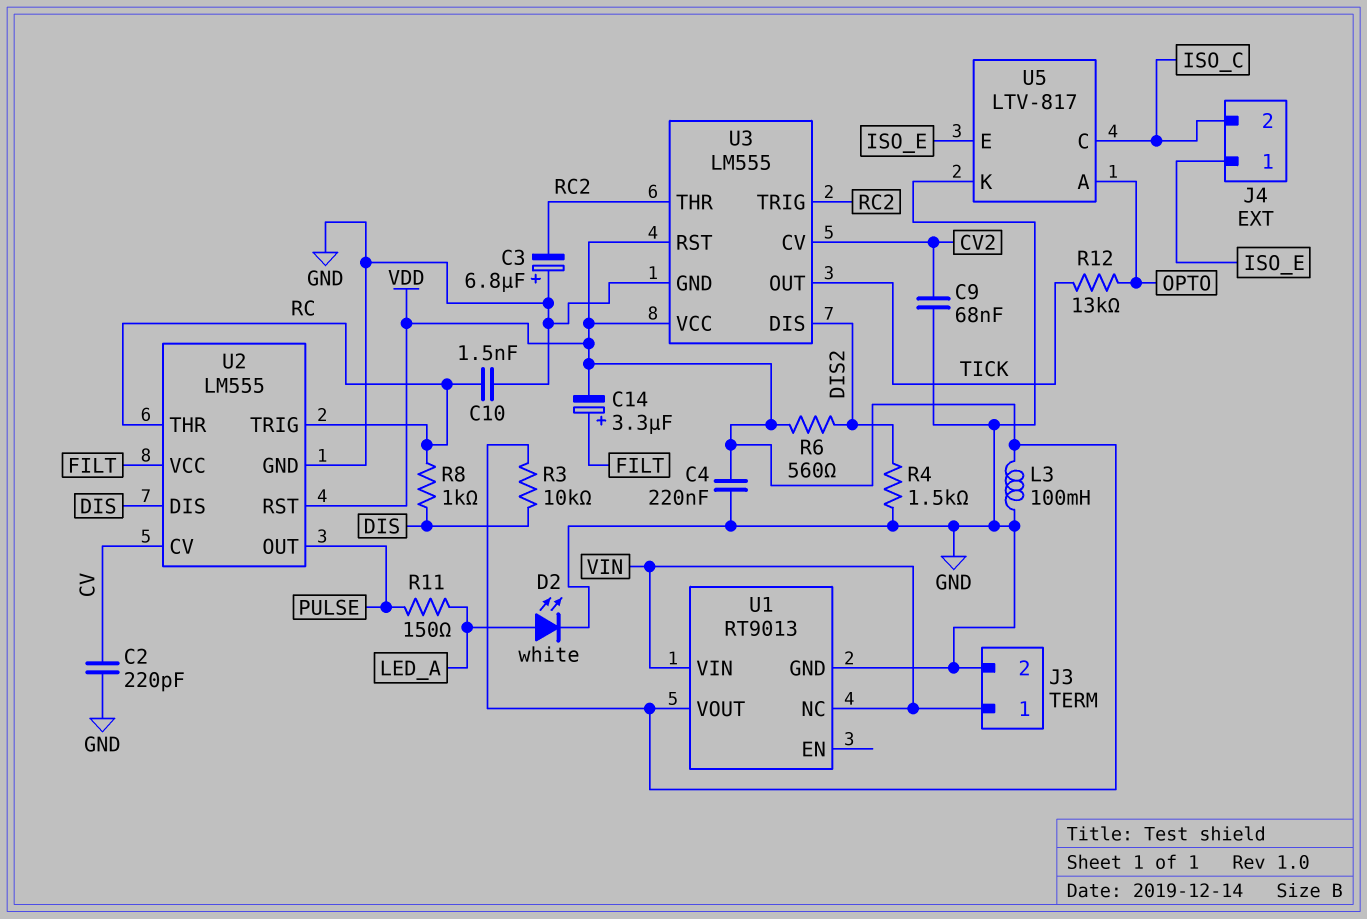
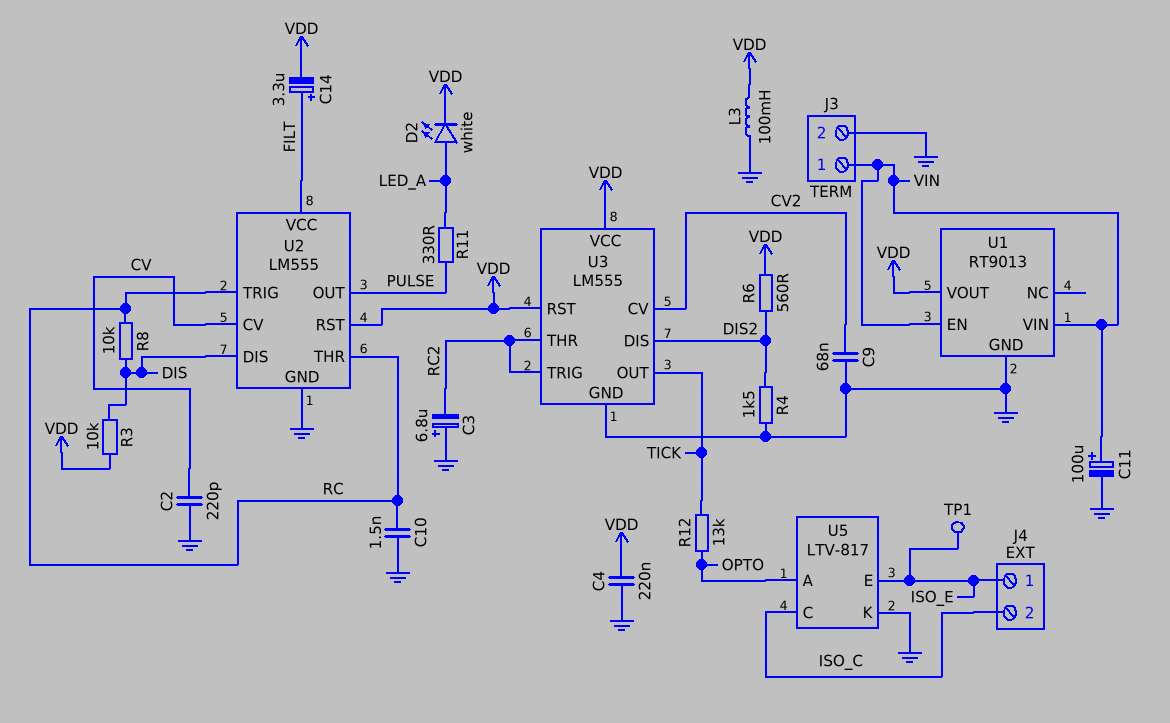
C11: none -> 100uF (plus VIN, minus GND)
D2: LED white (A LED_A, K GND) -> LED white (A LED_A, K VDD)
R8: 1k (DIS, RC) -> 10k (DIS, RC)
R11: 150 (LED_A, PULSE) -> 330 (LED_A, PULSE)
TP1: none -> test point (ISO_E)
U1 pin EN: none -> VIN
U1 pin NC: VIN -> none

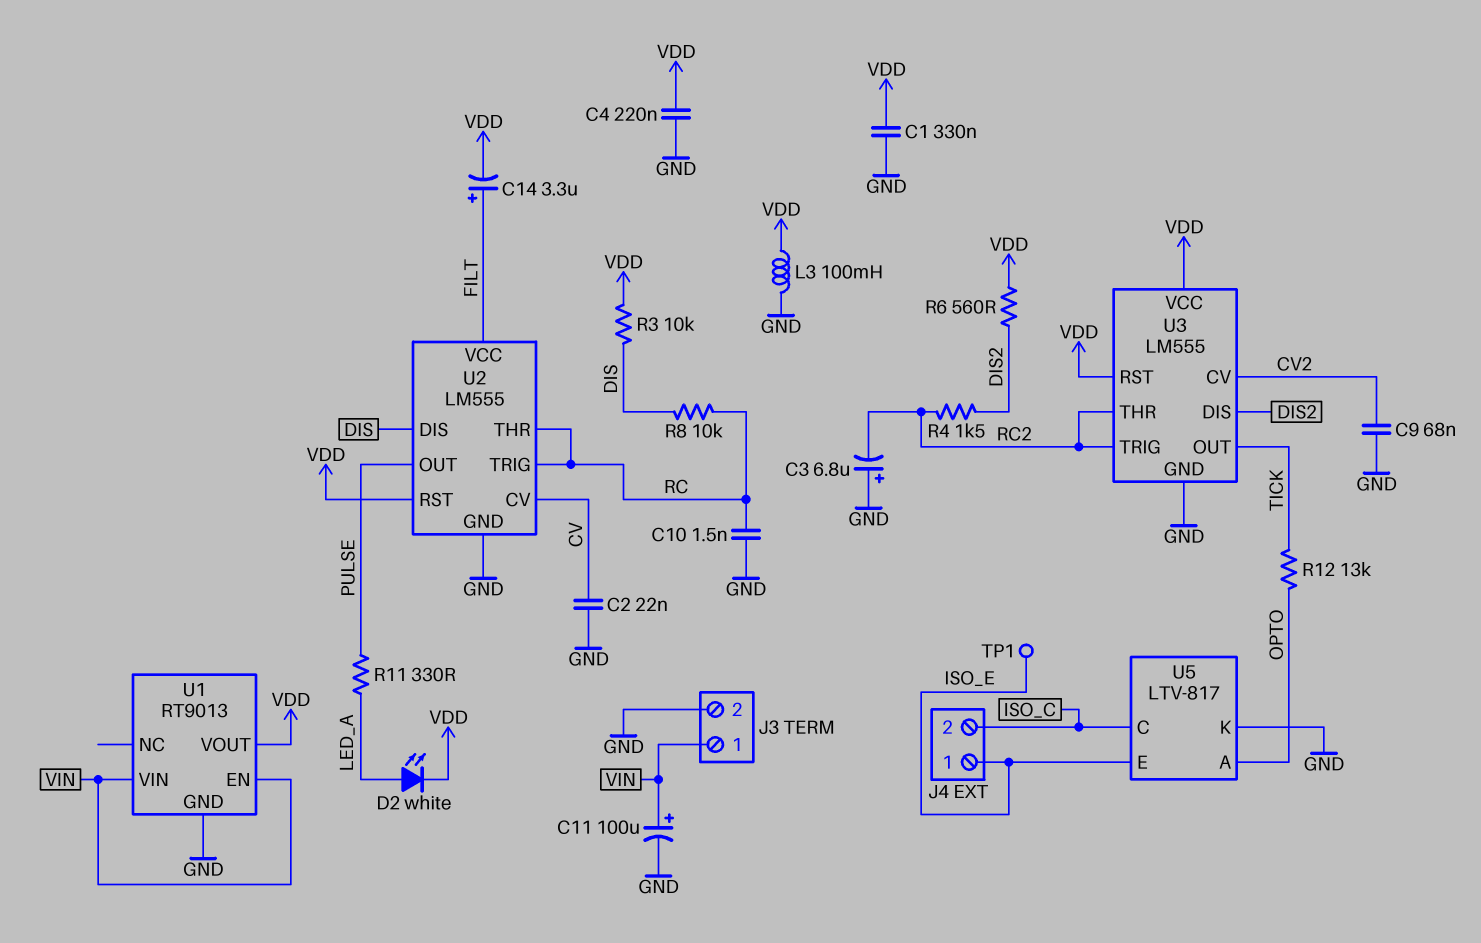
C1: none -> 330nF (GND, VDD)
C2: 220pF (CV, GND) -> 22nF (CV, GND)
R4: 1.5k (DIS2, GND) -> 1.5k (DIS2, RC2)

